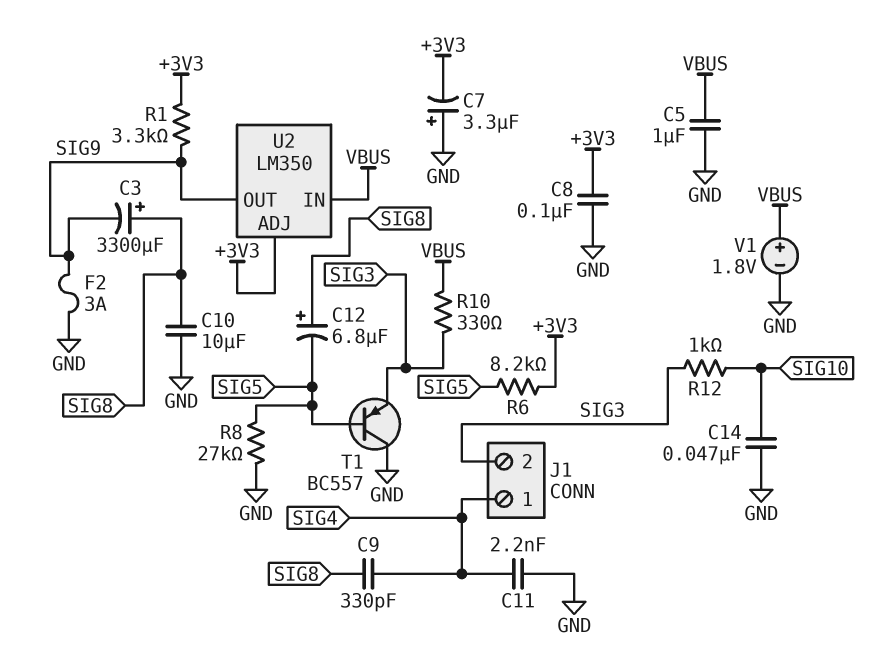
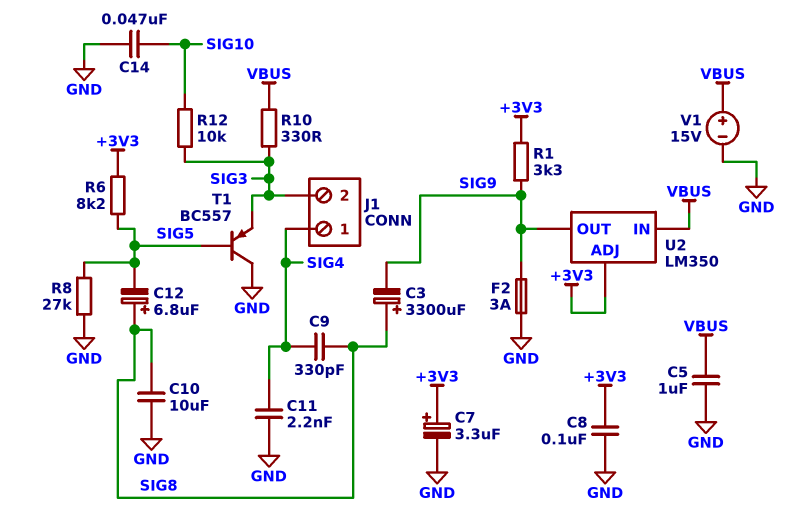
C7: 3.3uF (plus GND, minus +3V3) -> 3.3uF (plus +3V3, minus GND)
R12: 1k (SIG3, SIG10) -> 10k (SIG3, SIG10)
V1: 1.8V (plus VBUS, minus GND) -> 15V (plus VBUS, minus GND)

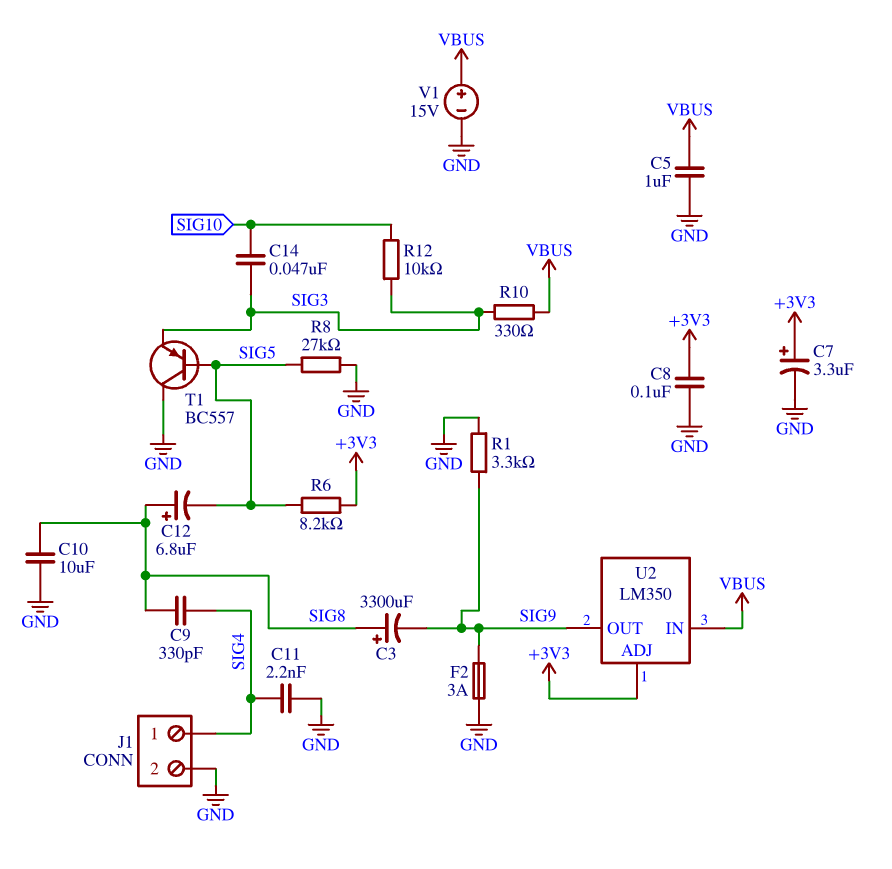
C14: 47nF (GND, SIG10) -> 47nF (SIG3, SIG10)
J1 pin 2: SIG3 -> GND
R1: 3.3k (+3V3, SIG9) -> 3.3k (GND, SIG9)

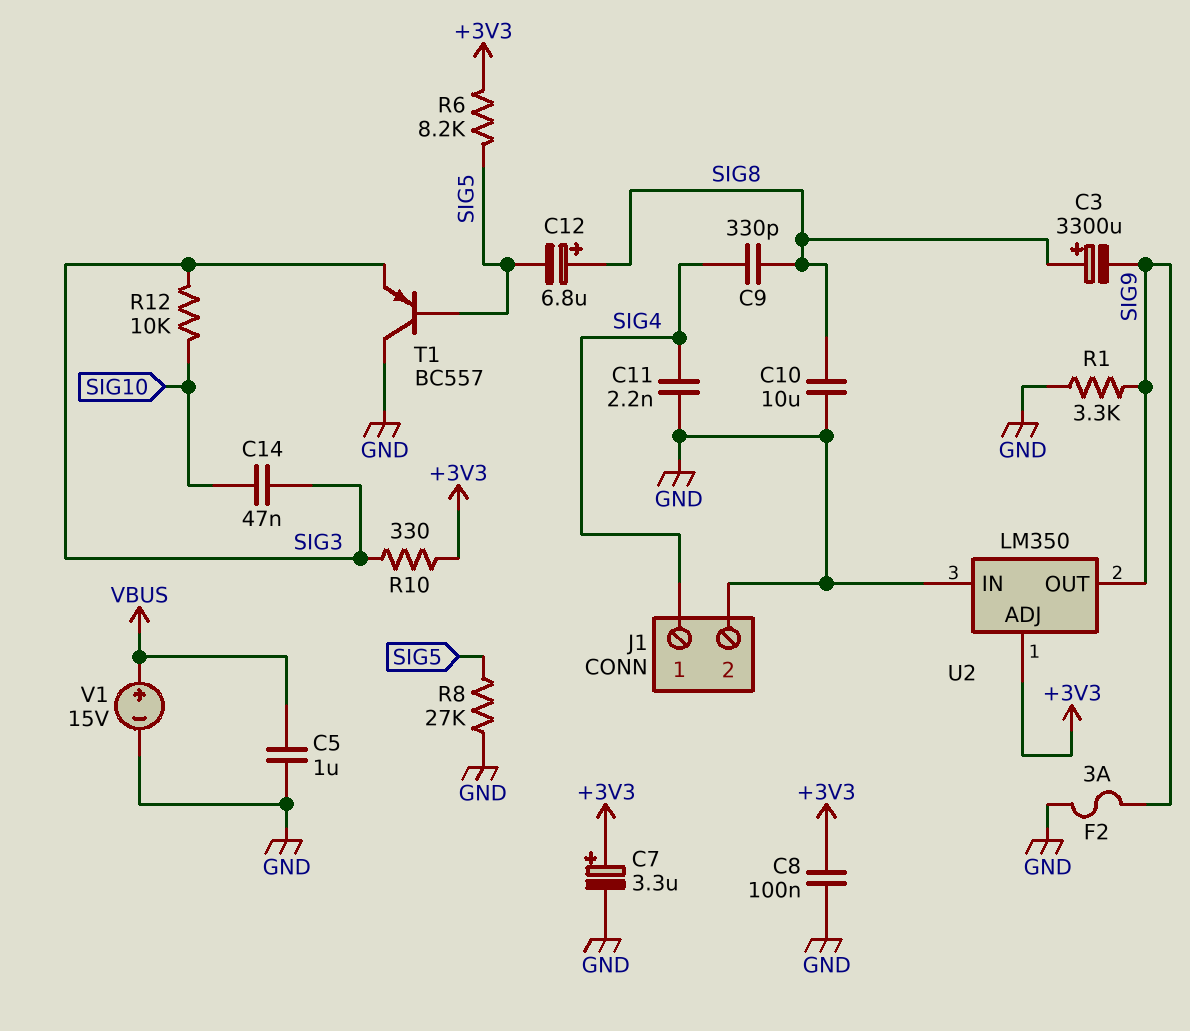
R10: 330 (SIG3, VBUS) -> 330 (+3V3, SIG3)
U2 pin IN: VBUS -> GND

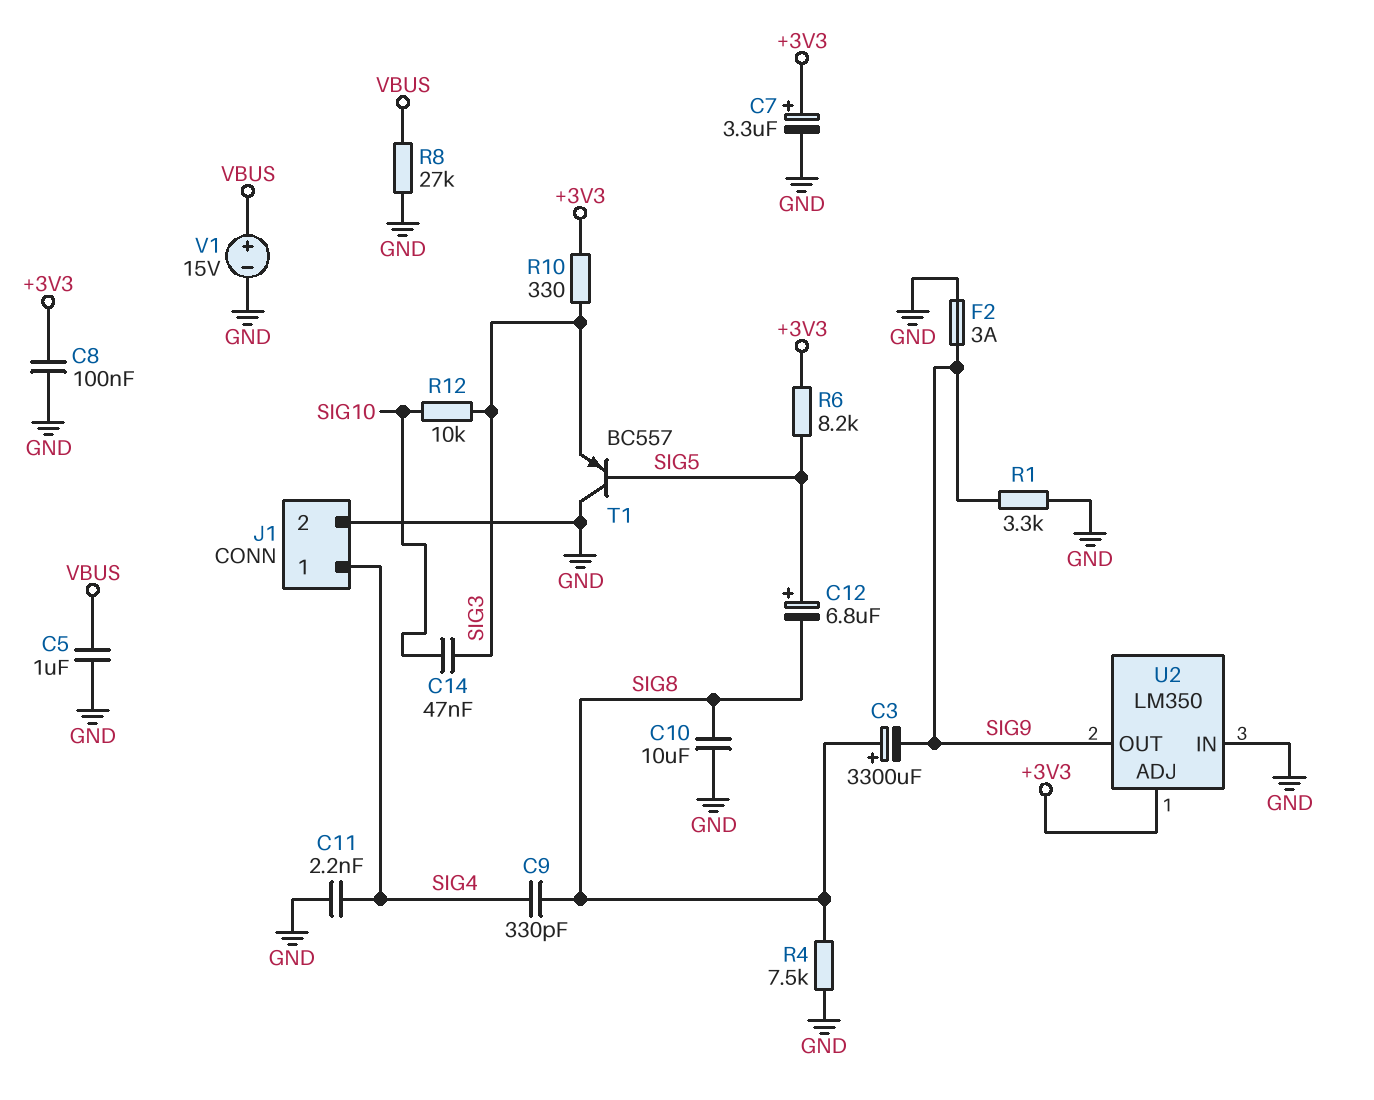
C12: 6.8uF (plus SIG8, minus SIG5) -> 6.8uF (plus SIG5, minus SIG8)
R4: none -> 7.5k (GND, SIG8)
R8: 27k (GND, SIG5) -> 27k (GND, VBUS)

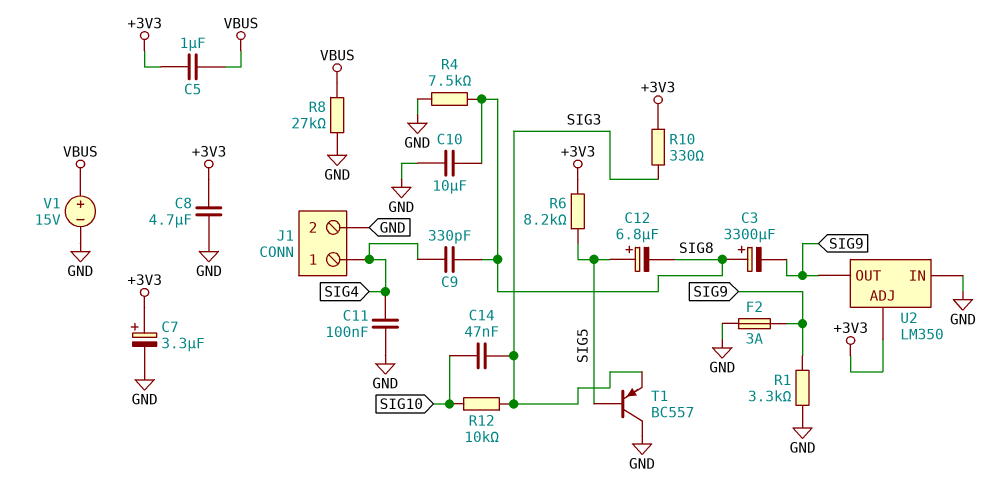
C5: 1uF (GND, VBUS) -> 1uF (+3V3, VBUS)
C8: 100nF (+3V3, GND) -> 4.7uF (+3V3, GND)
C11: 2.2nF (GND, SIG4) -> 100nF (GND, SIG4)

